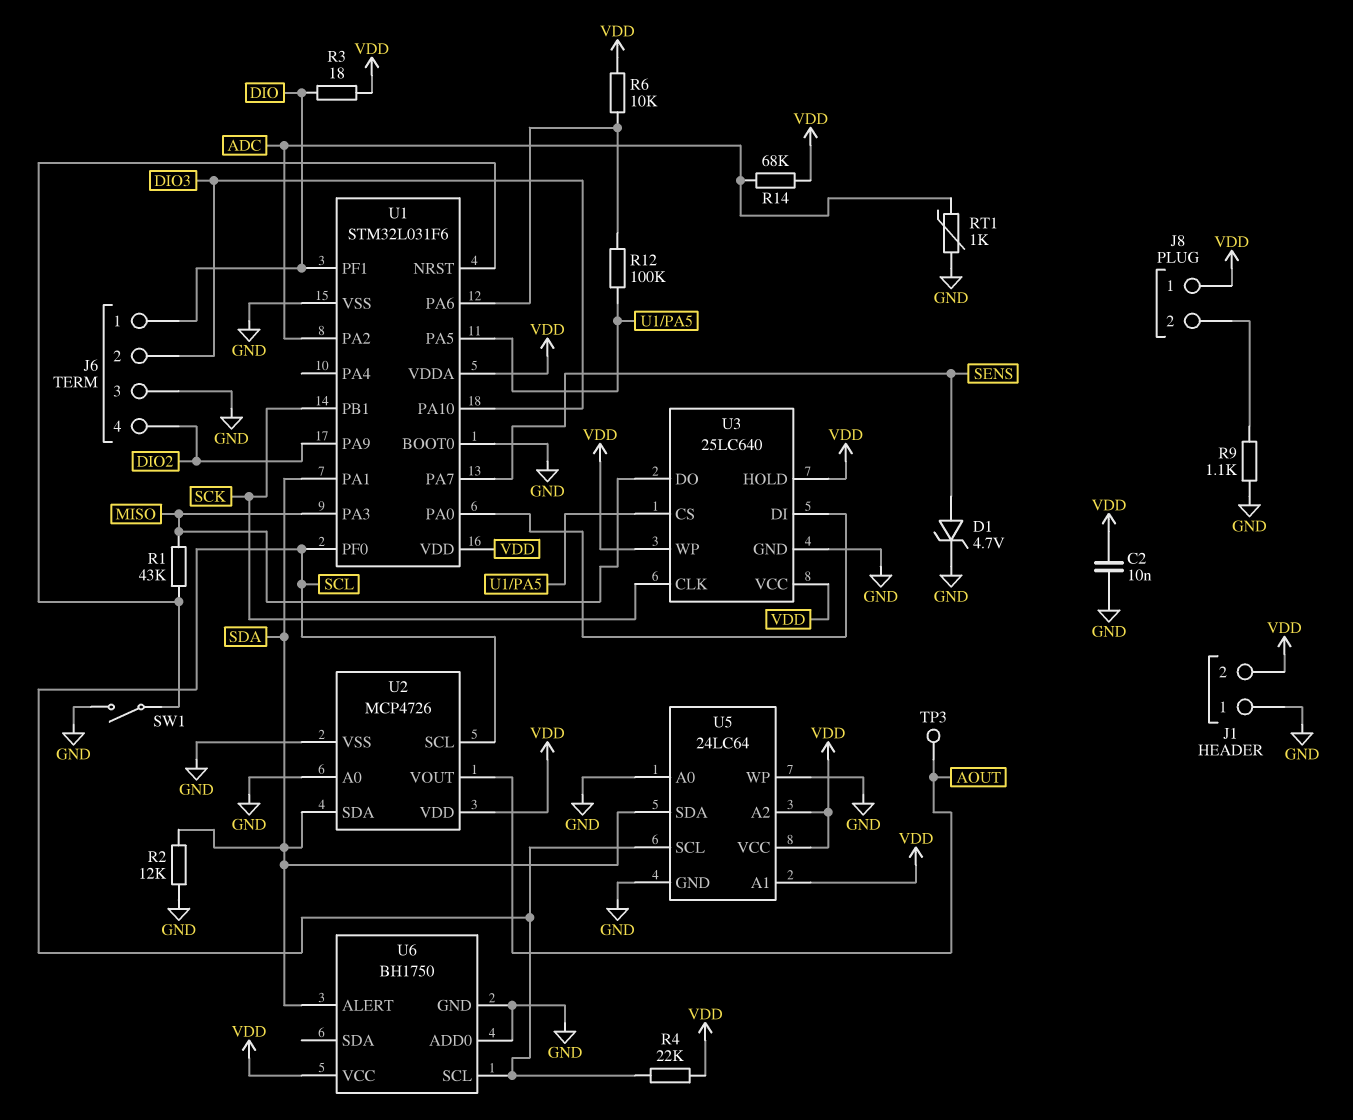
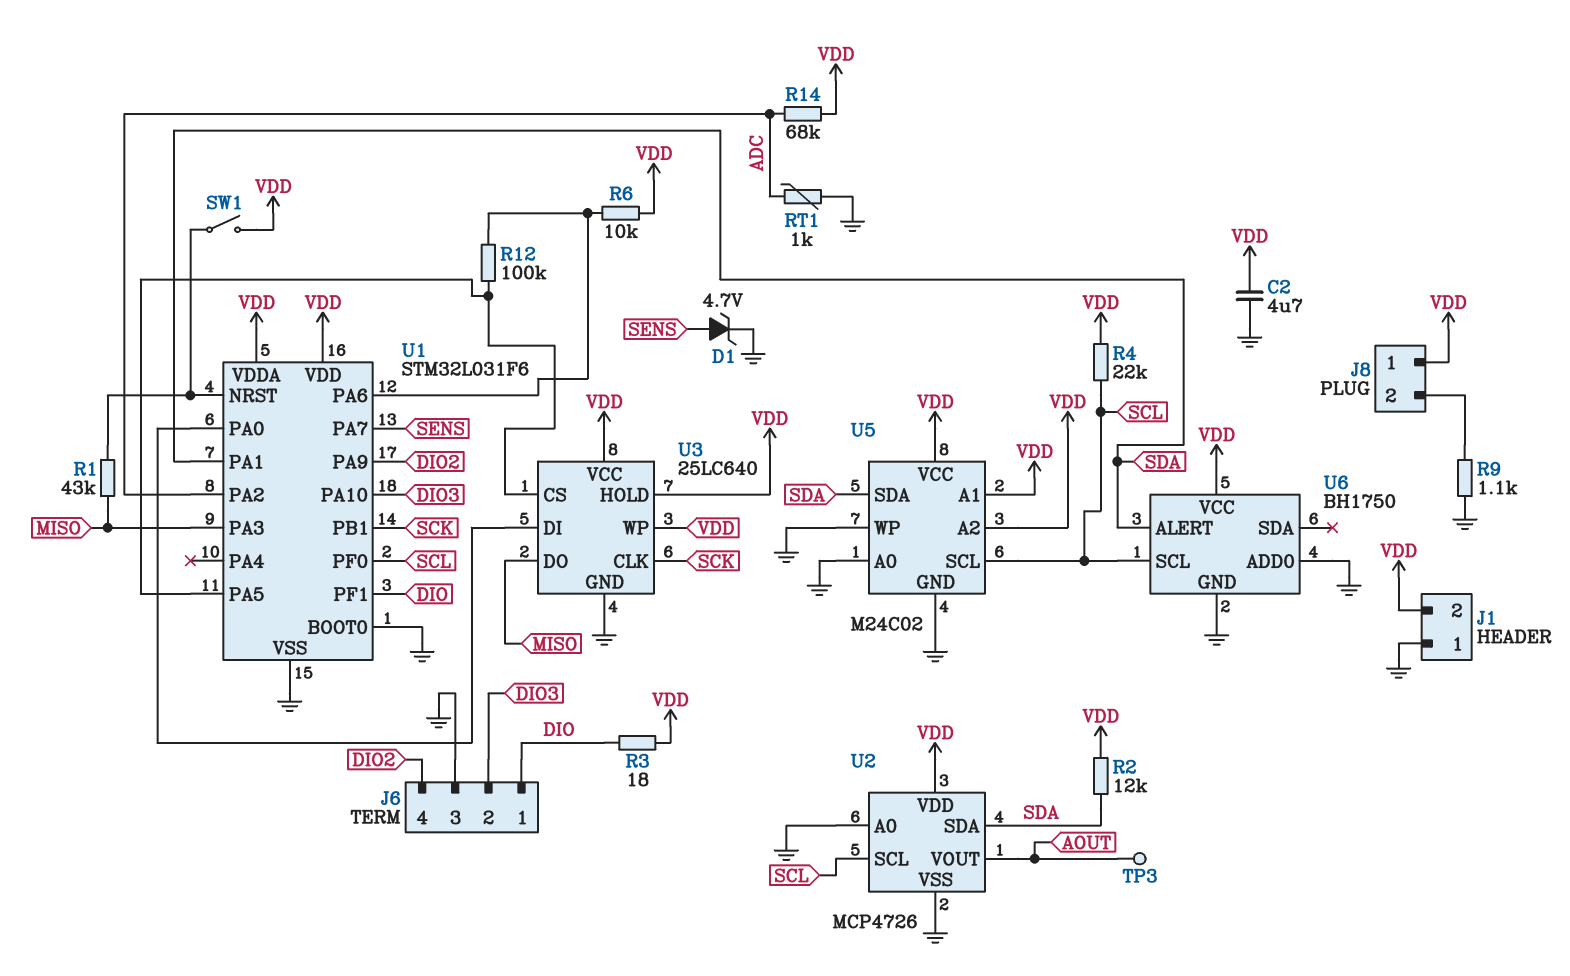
C2: 10nF (GND, VDD) -> 4.7uF (GND, VDD)
R2: 12k (GND, SDA) -> 12k (SDA, VDD)
SW1: switch (GND, U1/NRST) -> switch (U1/NRST, VDD)
U5: 24LC64 -> M24C02

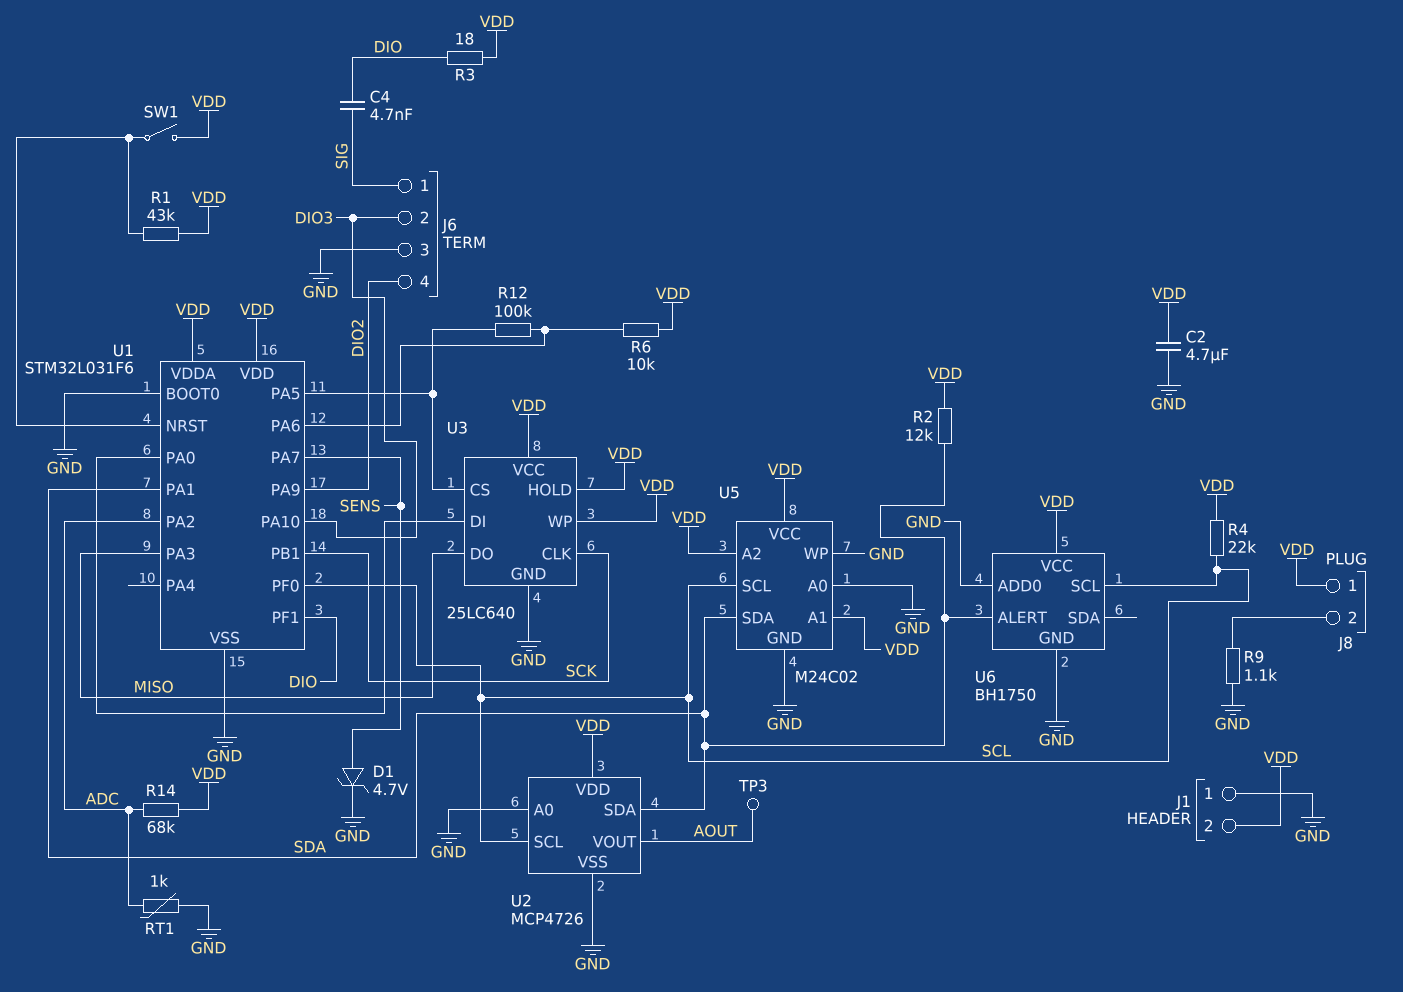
C4: none -> 4.7nF (DIO, SIG)
J6 pin 1: DIO -> SIG
R1: 43k (MISO, U1/NRST) -> 43k (U1/NRST, VDD)

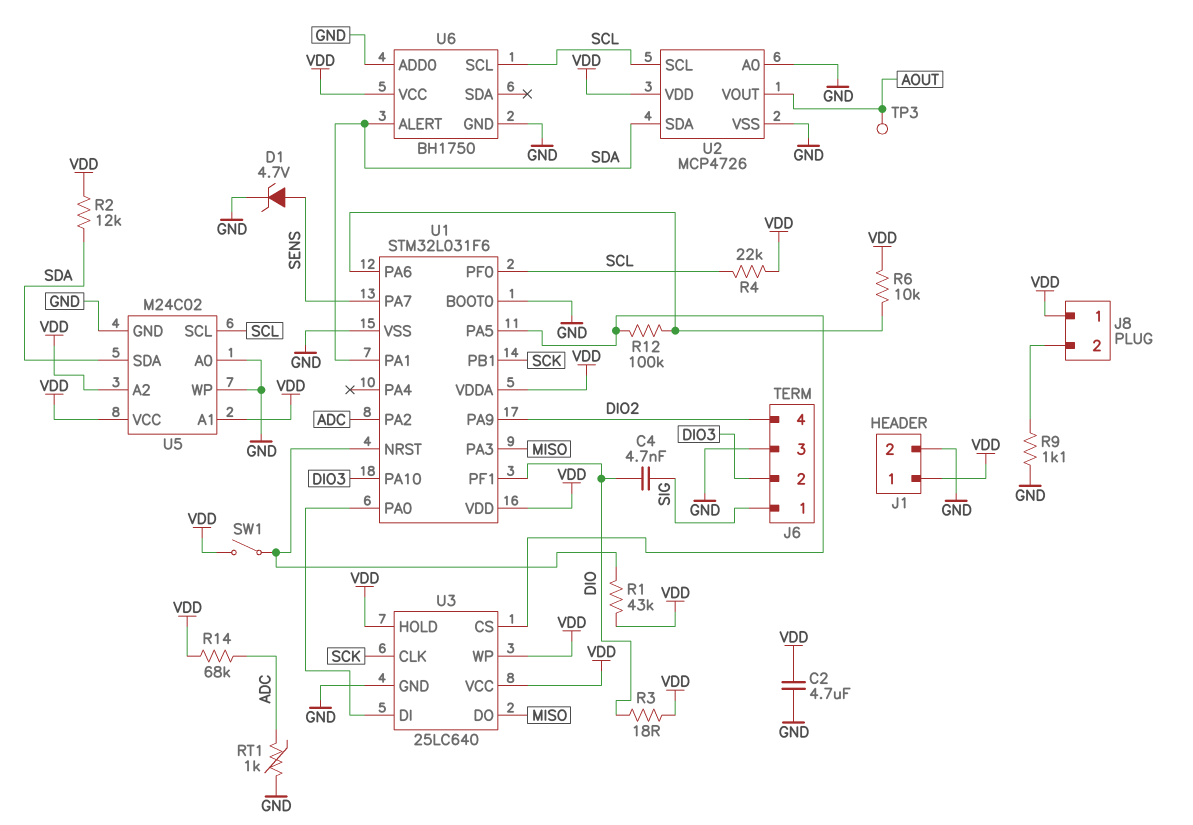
J1 pin 1: GND -> VDD
J1 pin 2: VDD -> GND

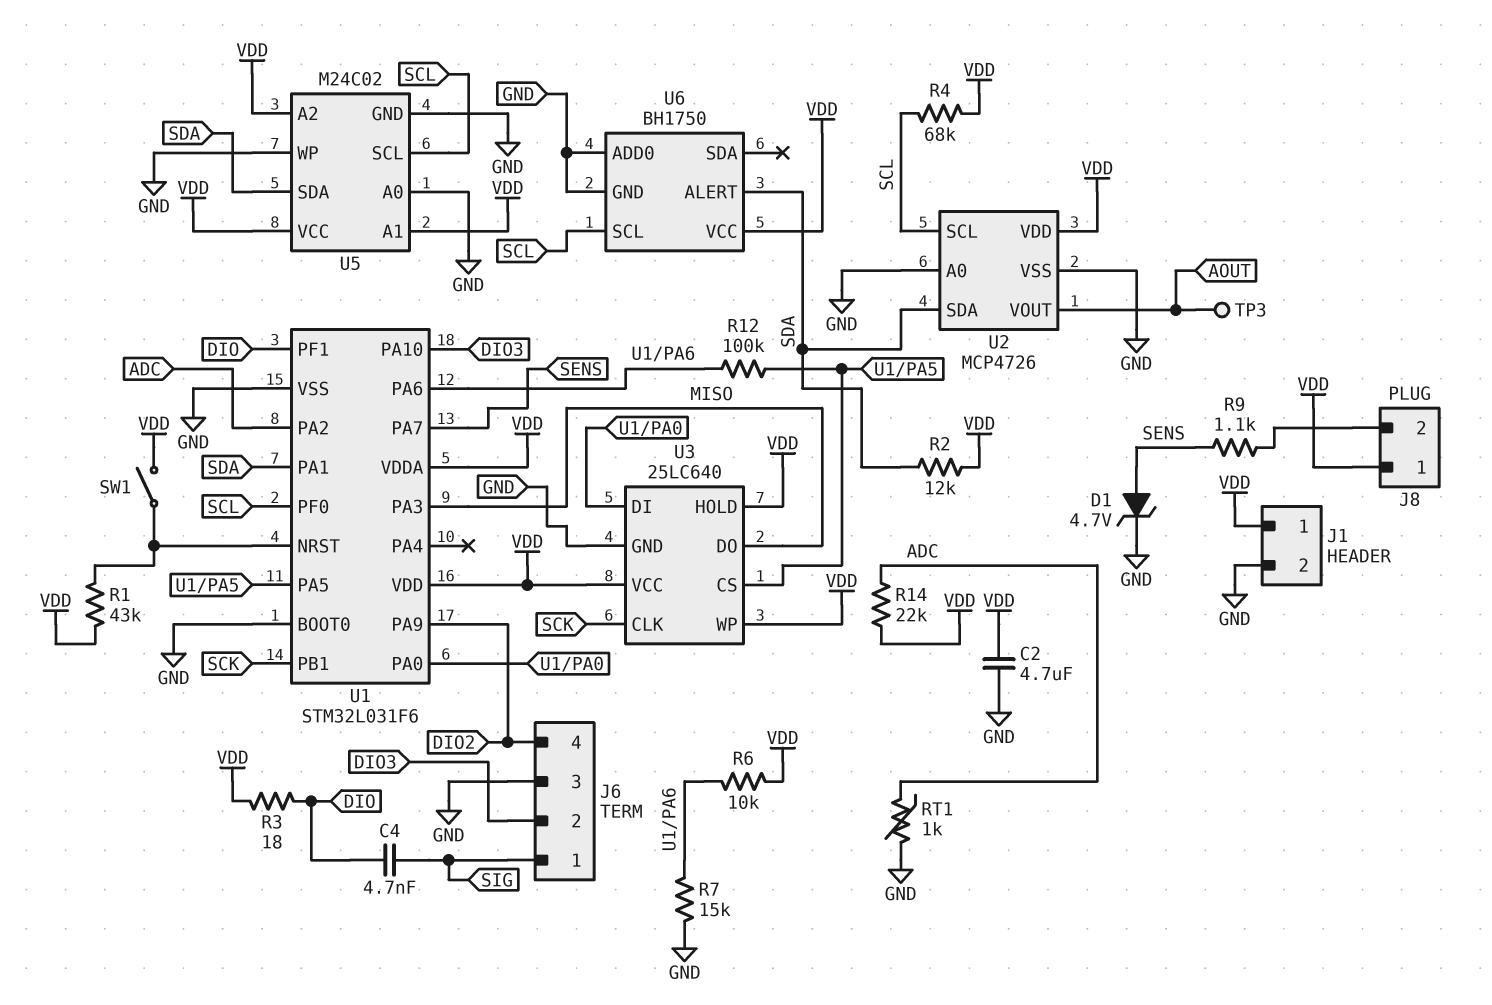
R4: 22k (SCL, VDD) -> 68k (SCL, VDD)
R7: none -> 15k (GND, U1/PA6)
R9: 1.1k (GND, J8/2) -> 1.1k (J8/2, SENS)
R14: 68k (ADC, VDD) -> 22k (ADC, VDD)

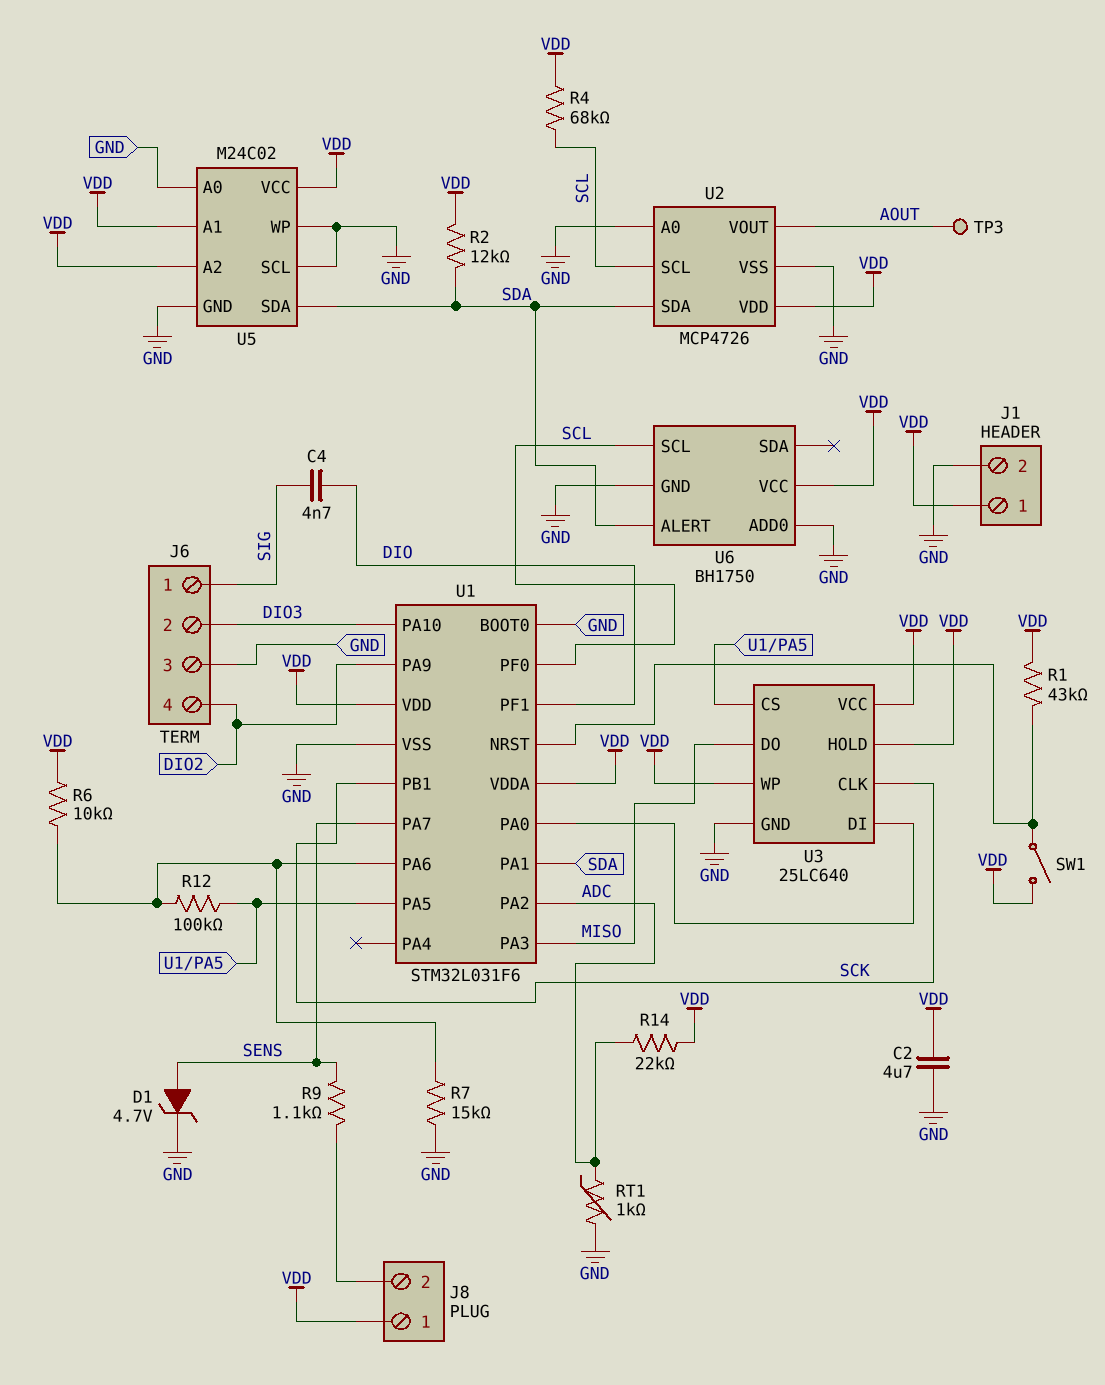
R3: 18 (DIO, VDD) -> none
U5 pin SCL: SCL -> GND

